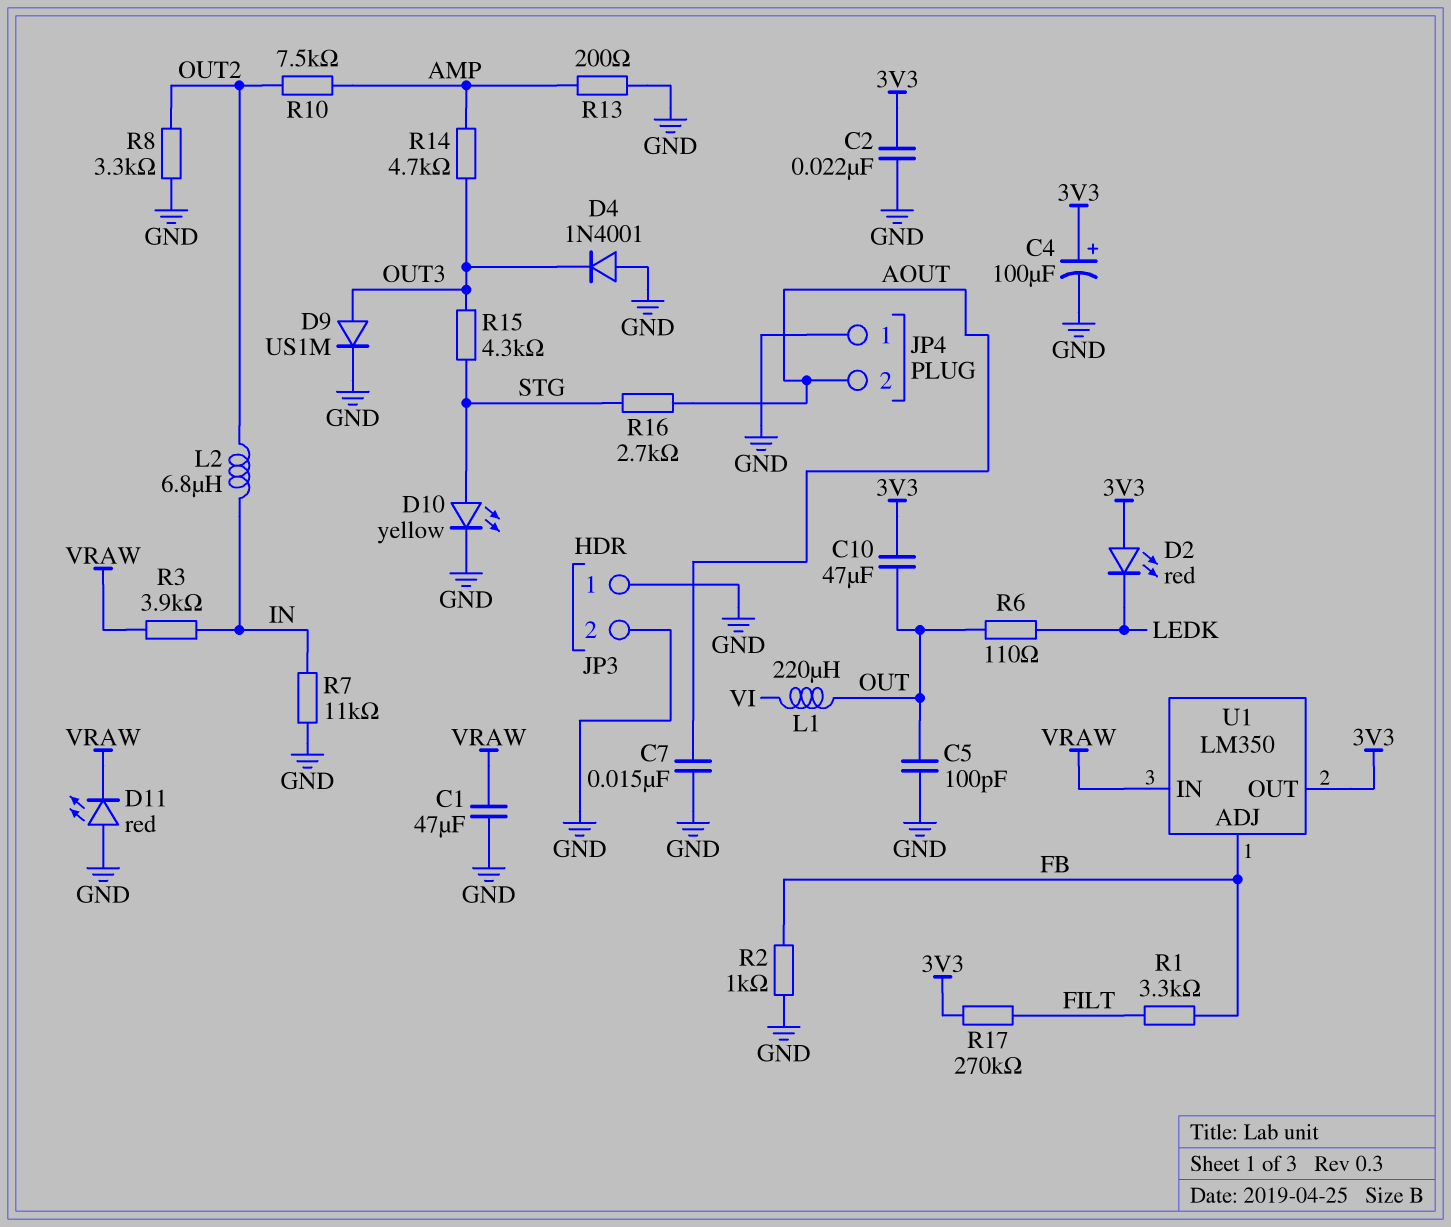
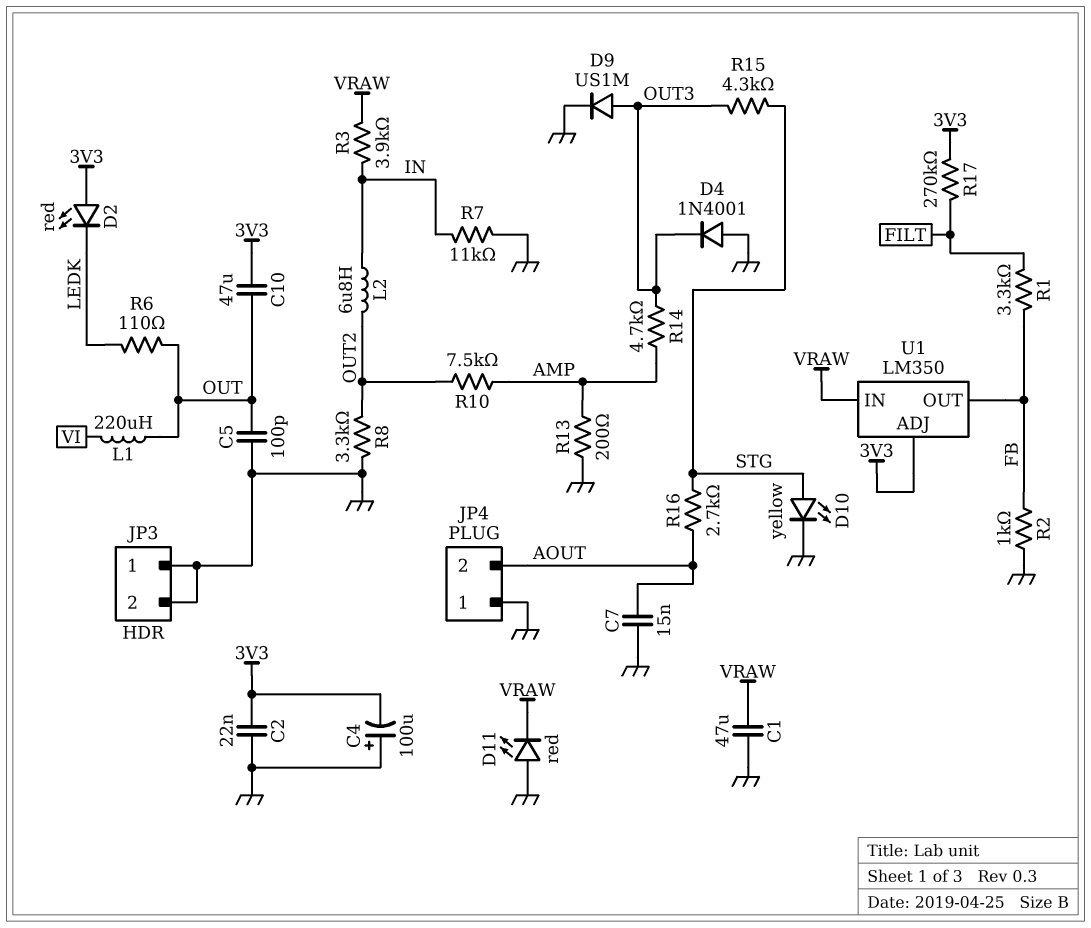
C4: 100uF (plus 3V3, minus GND) -> 100uF (plus GND, minus 3V3)
U1 pin ADJ: FB -> 3V3
U1 pin OUT: 3V3 -> FB

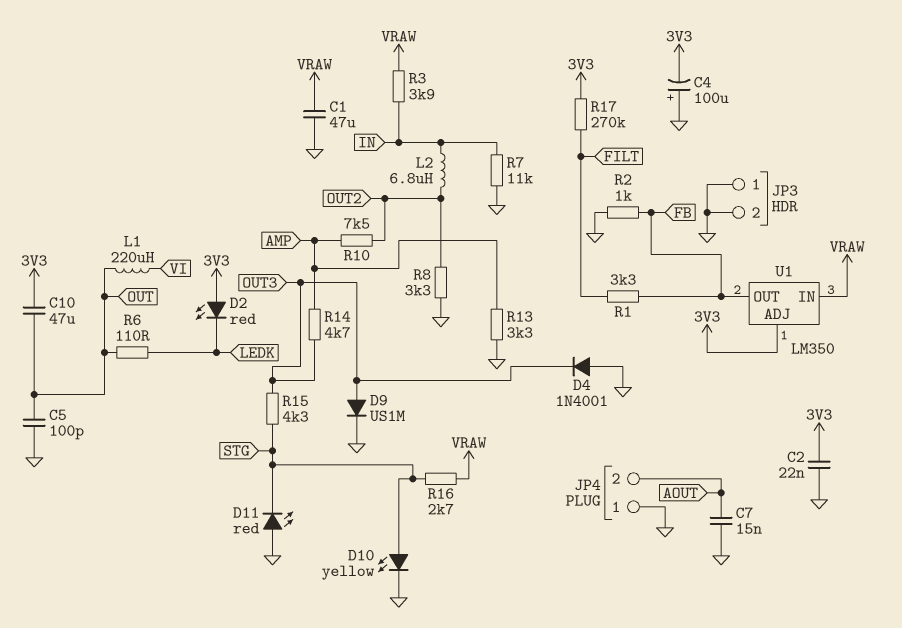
D11: LED red (A GND, K VRAW) -> LED red (A GND, K STG)
R13: 200 (AMP, GND) -> 3.3k (AMP, GND)
R16: 2.7k (AOUT, STG) -> 2.7k (STG, VRAW)

